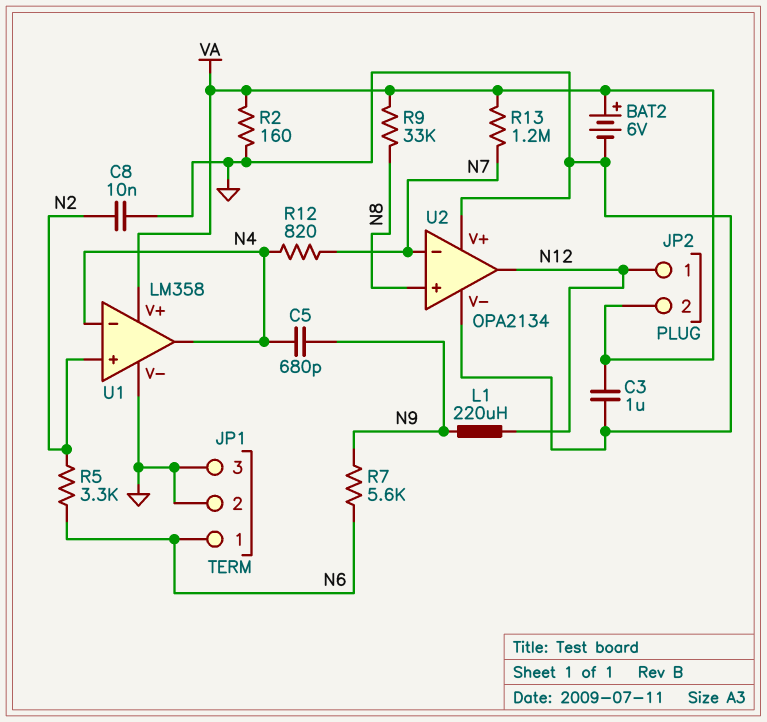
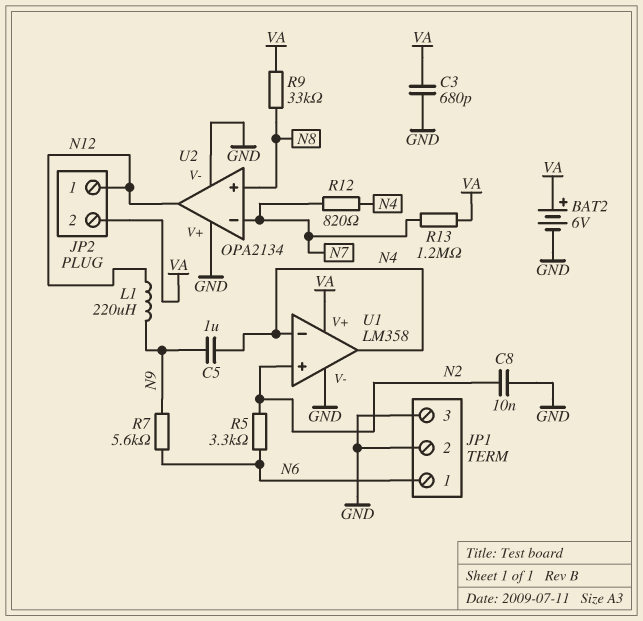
C3: 1uF (GND, VA) -> 680pF (GND, VA)
C5: 680pF (N4, N9) -> 1uF (N4, N9)
R2: 160 (GND, VA) -> none

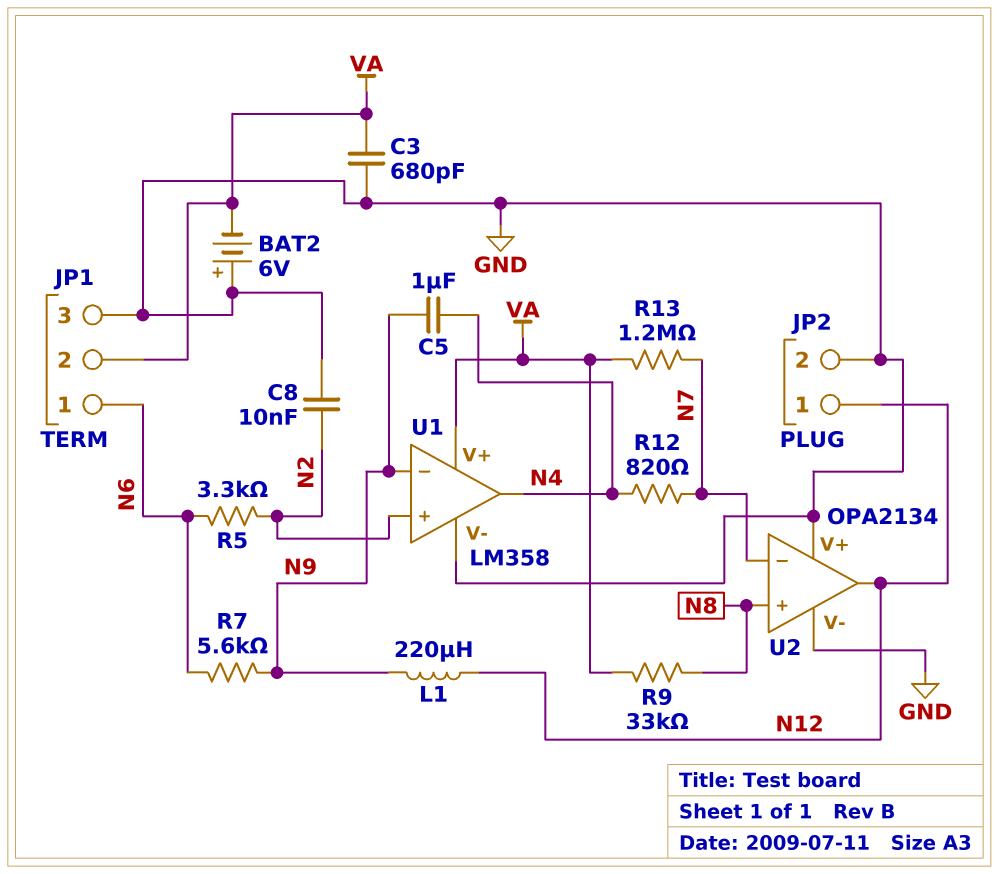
BAT2: 6V (plus VA, minus GND) -> 6V (plus GND, minus VA)
JP1 pin 2: GND -> VA
JP2 pin 2: VA -> GND
U1 pin in-: N4 -> N9

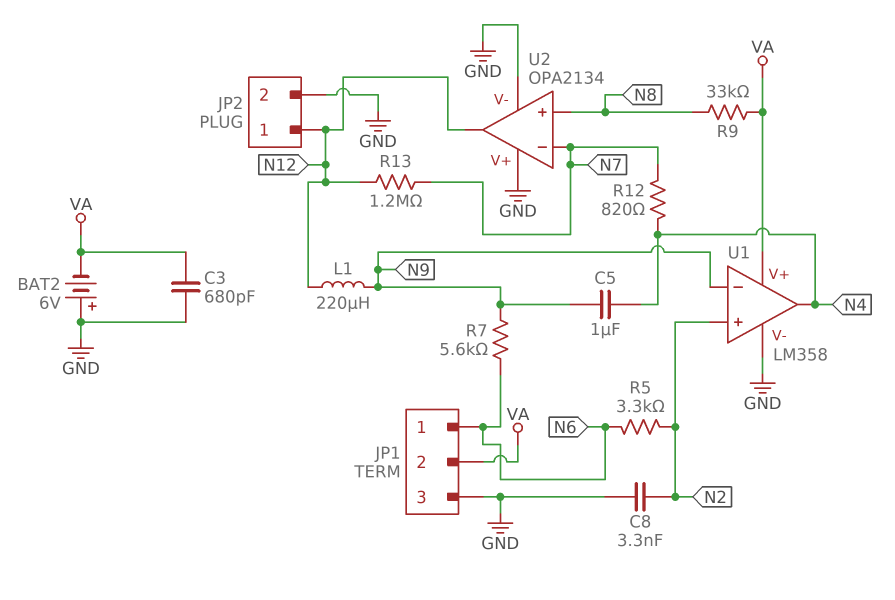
C8: 10nF (GND, N2) -> 3.3nF (GND, N2)
R13: 1.2M (N7, VA) -> 1.2M (N7, N12)

